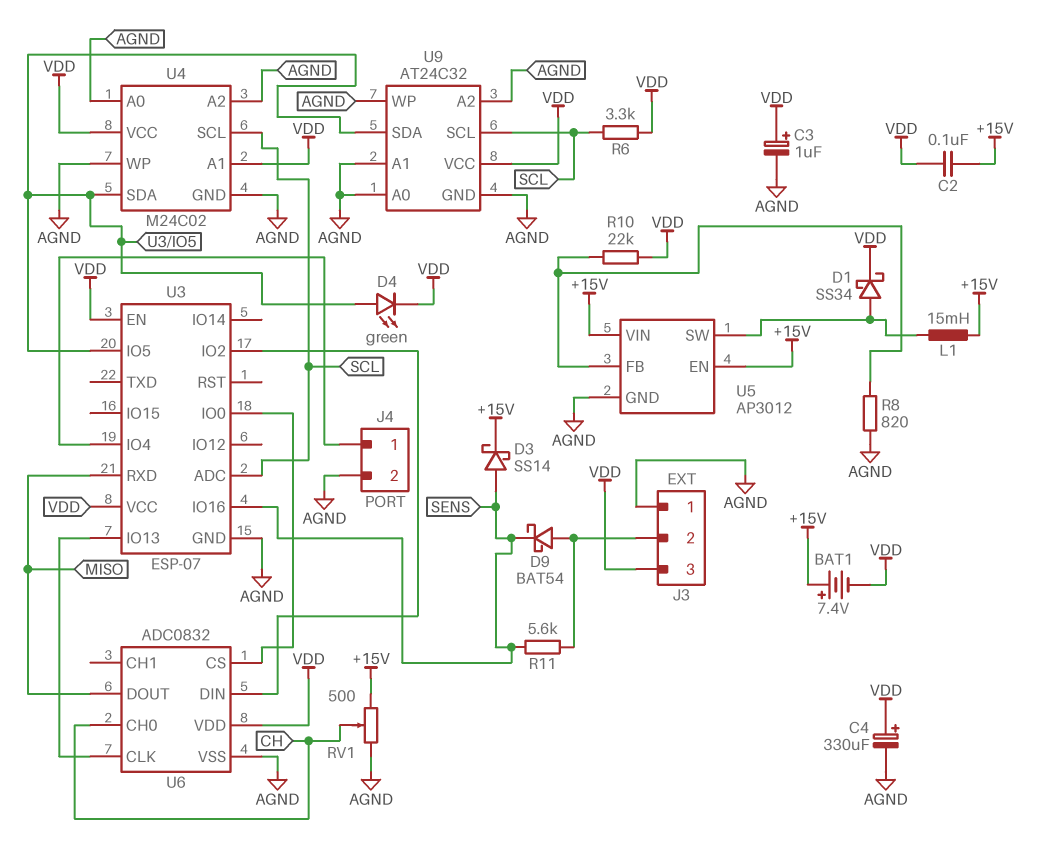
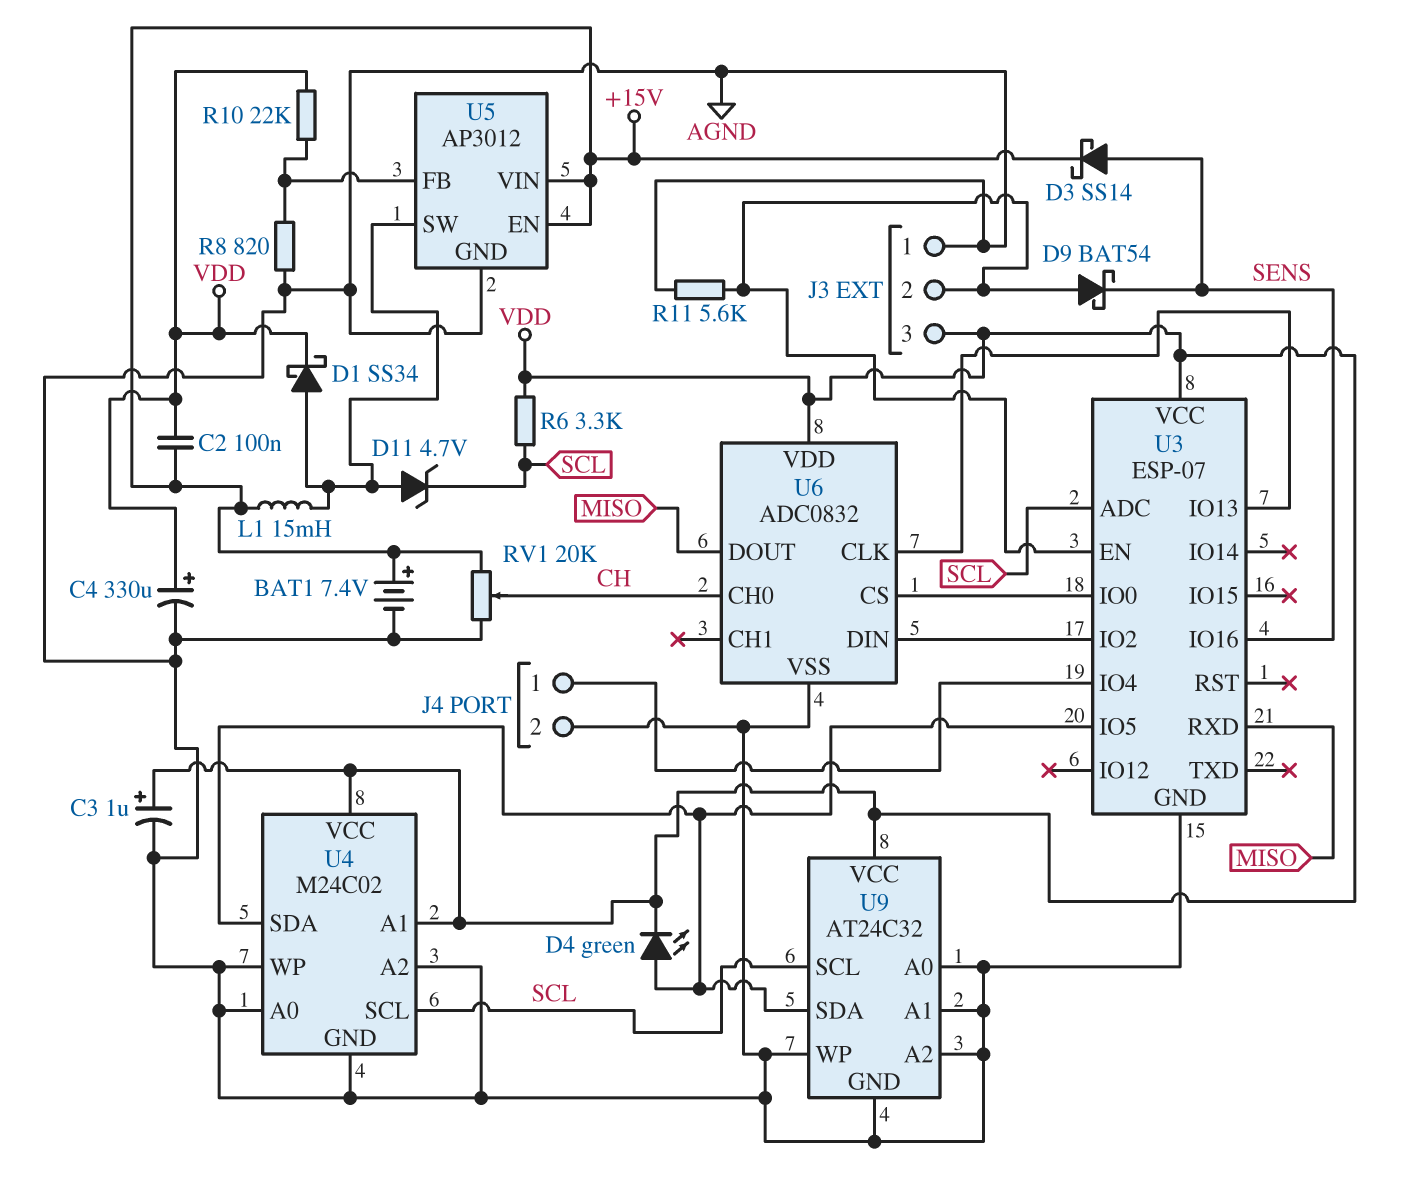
BAT1: 7.4V (plus +15V, minus VDD) -> 7.4V (plus +15V, minus AGND)
D11: none -> zener 4.7V (A U5/SW, K SCL)
R11: 5.6k (J3/2, SENS) -> 5.6k (AGND, J3/2)
RV1: 500 (+15V, AGND, wiper CH) -> 20k (+15V, AGND, wiper CH)
U3 pin EN: VDD -> J3/2

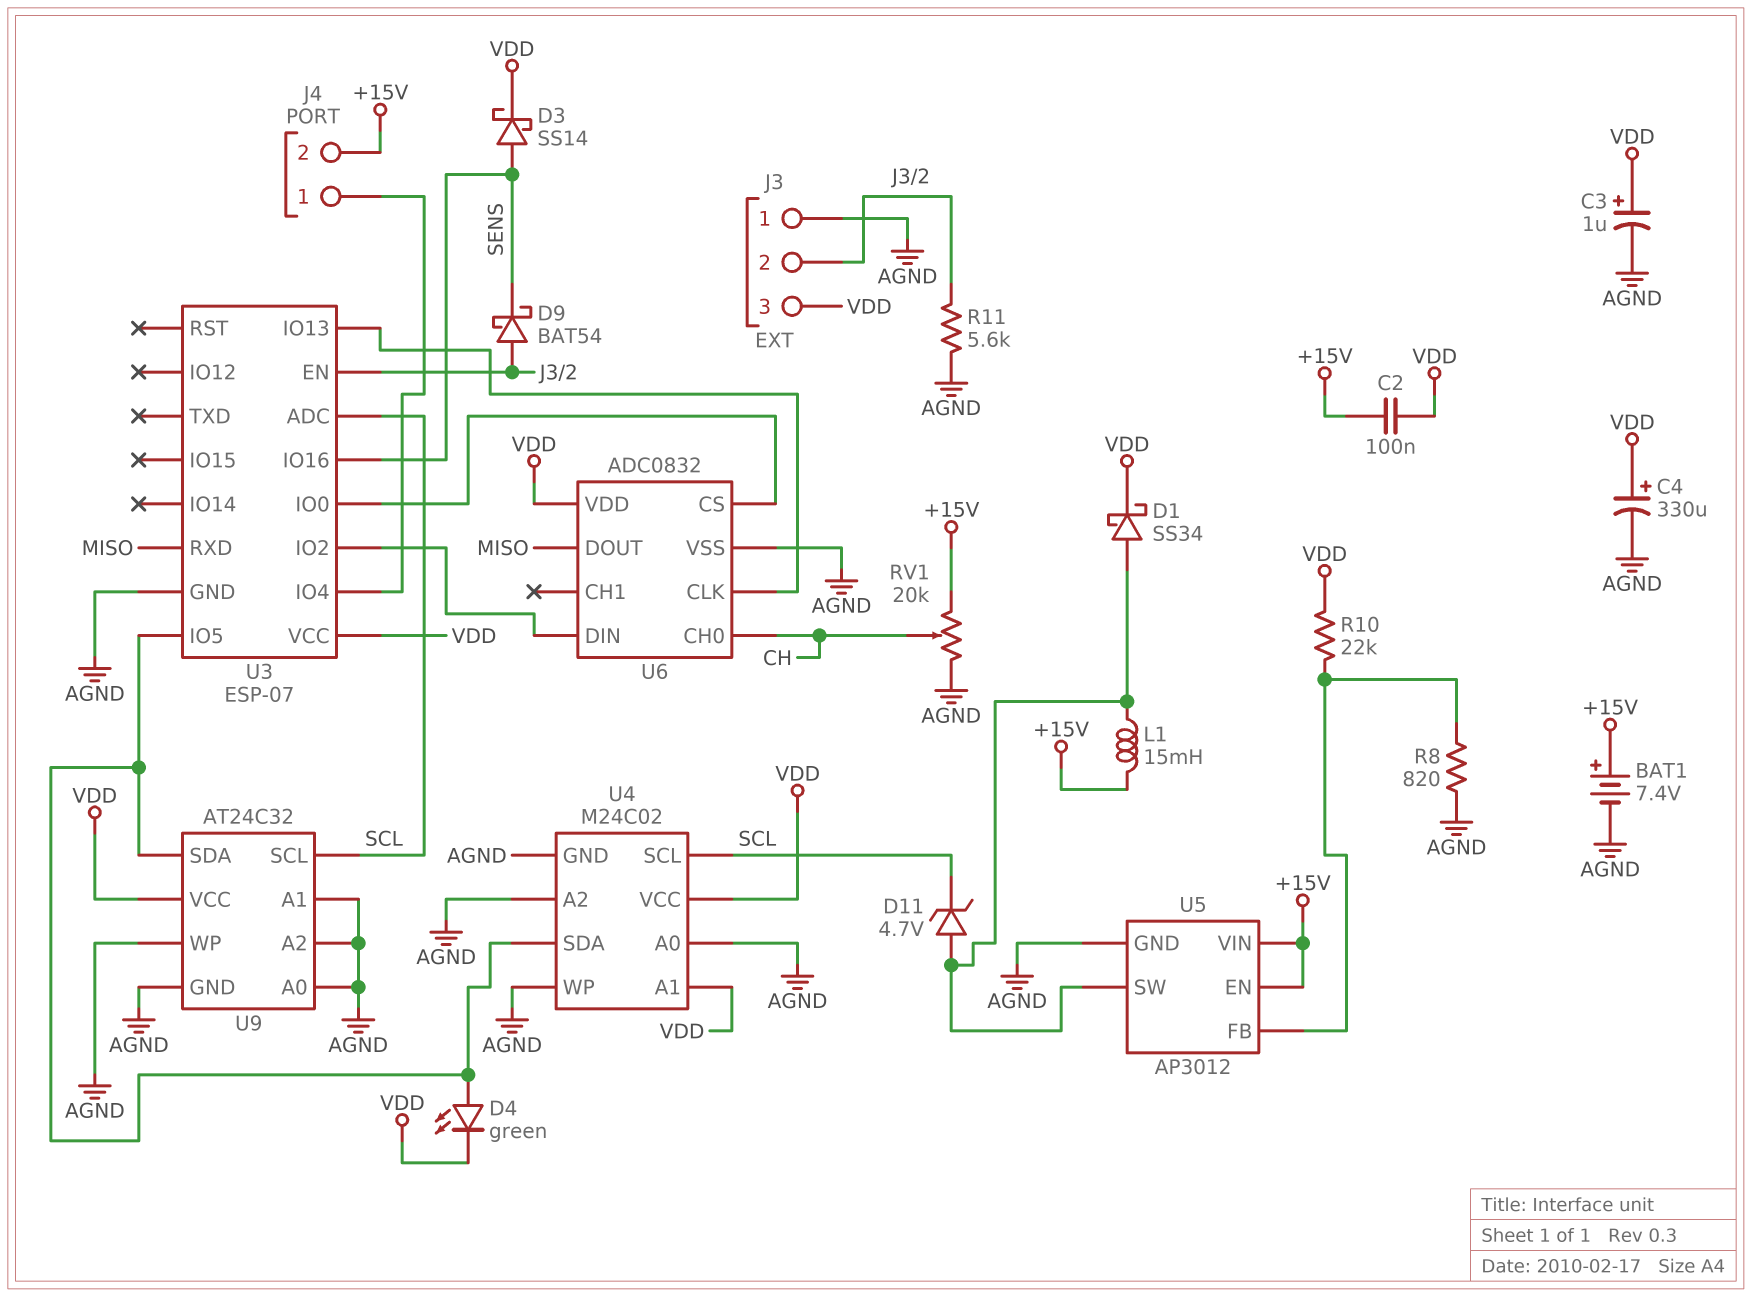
D3: schottky SS14 (A SENS, K +15V) -> schottky SS14 (A SENS, K VDD)
J4 pin 2: AGND -> +15V
R6: 3.3k (SCL, VDD) -> none

